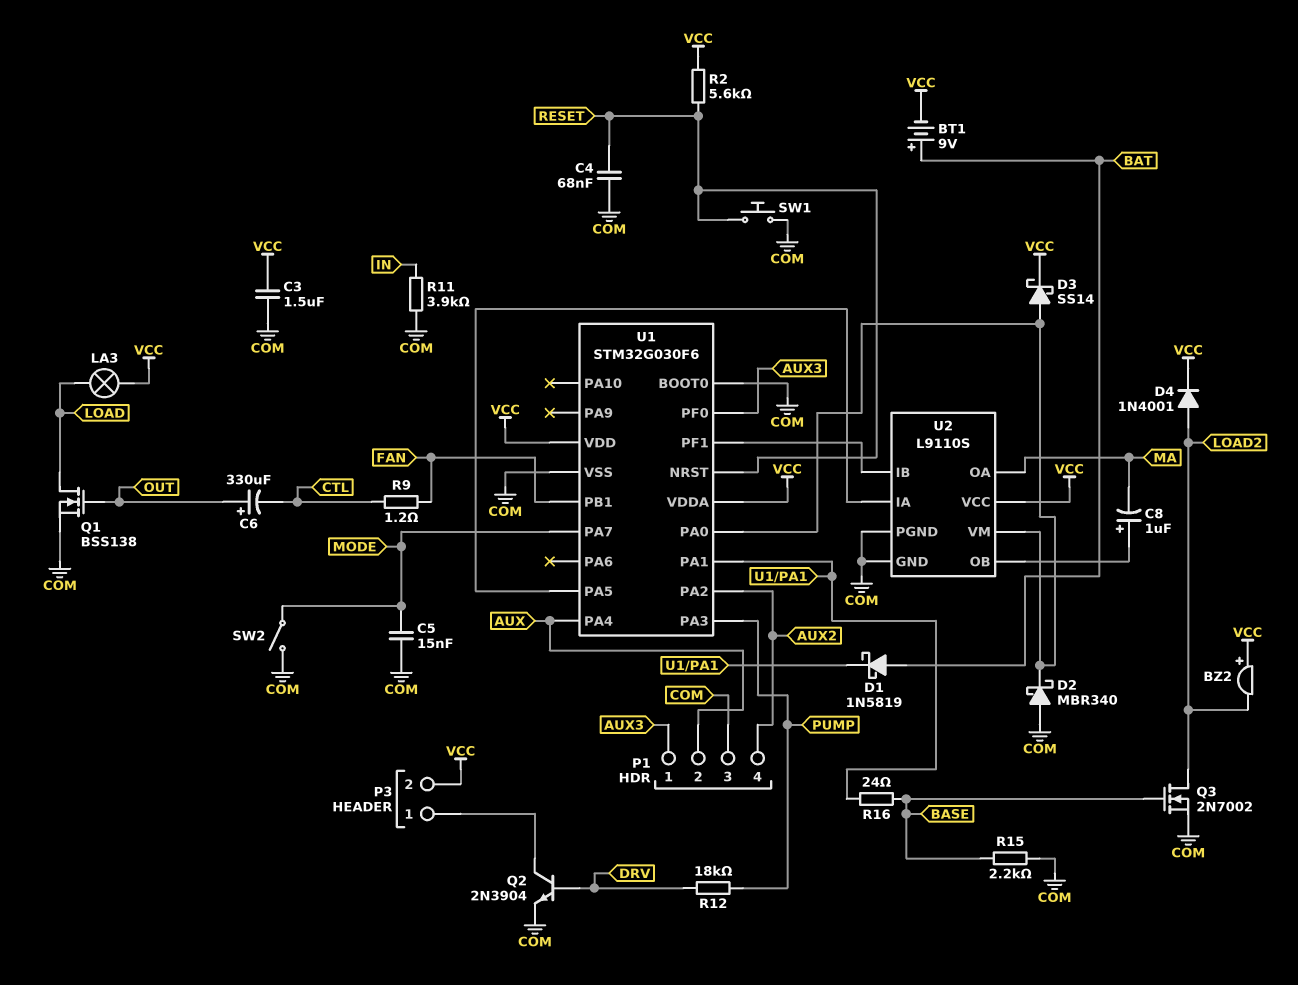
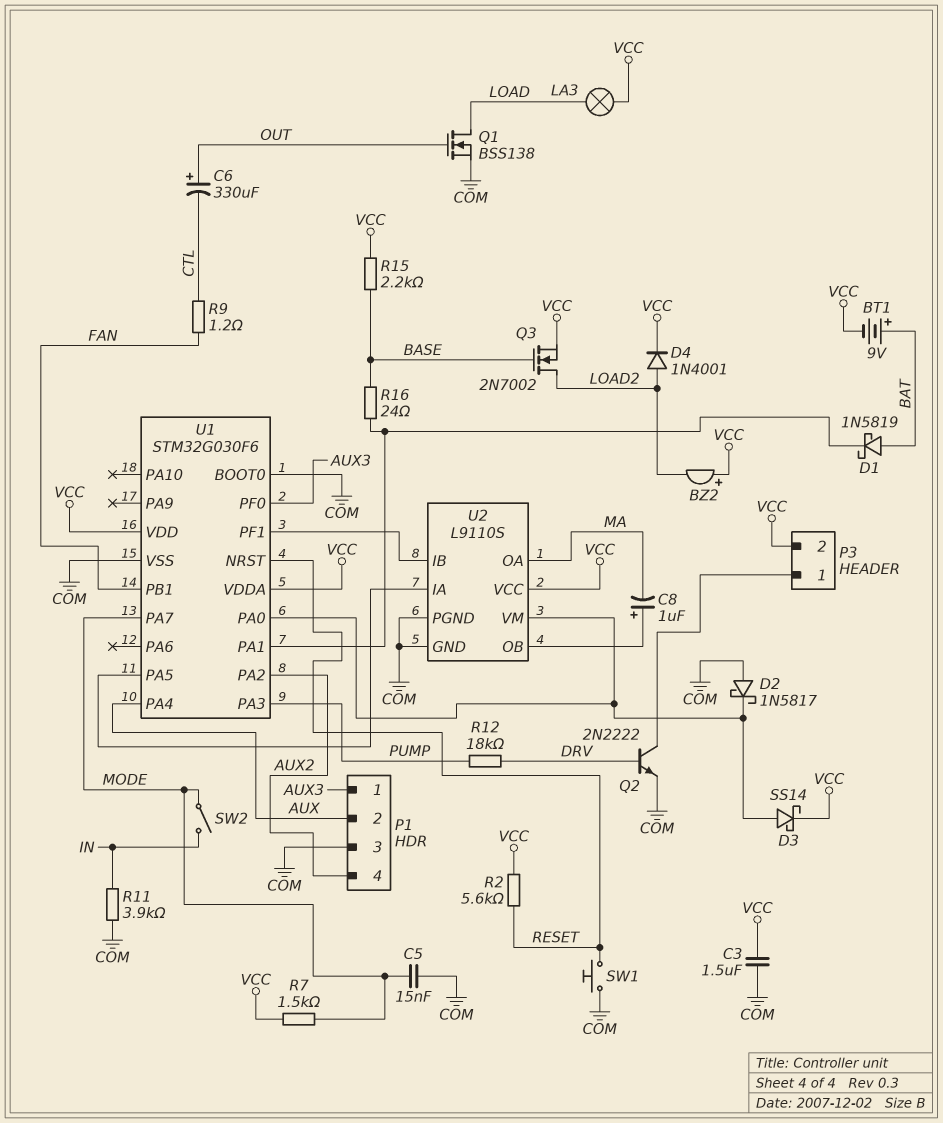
C4: 68nF (COM, RESET) -> none
D2: schottky MBR340 (A COM, K U1/PA0) -> schottky 1N5817 (A COM, K U1/PA0)
Q2: NPN 2N3904 (B DRV, C P3/1, E COM) -> NPN 2N2222 (B DRV, C P3/1, E COM)
Q3: NMOS 2N7002 (G BASE, D LOAD2, S COM) -> NMOS 2N7002 (G BASE, D LOAD2, S VCC)
R7: none -> 1.5k (MODE, VCC)
R15: 2.2k (BASE, COM) -> 2.2k (BASE, VCC)
SW2: switch (COM, MODE) -> switch (IN, MODE)

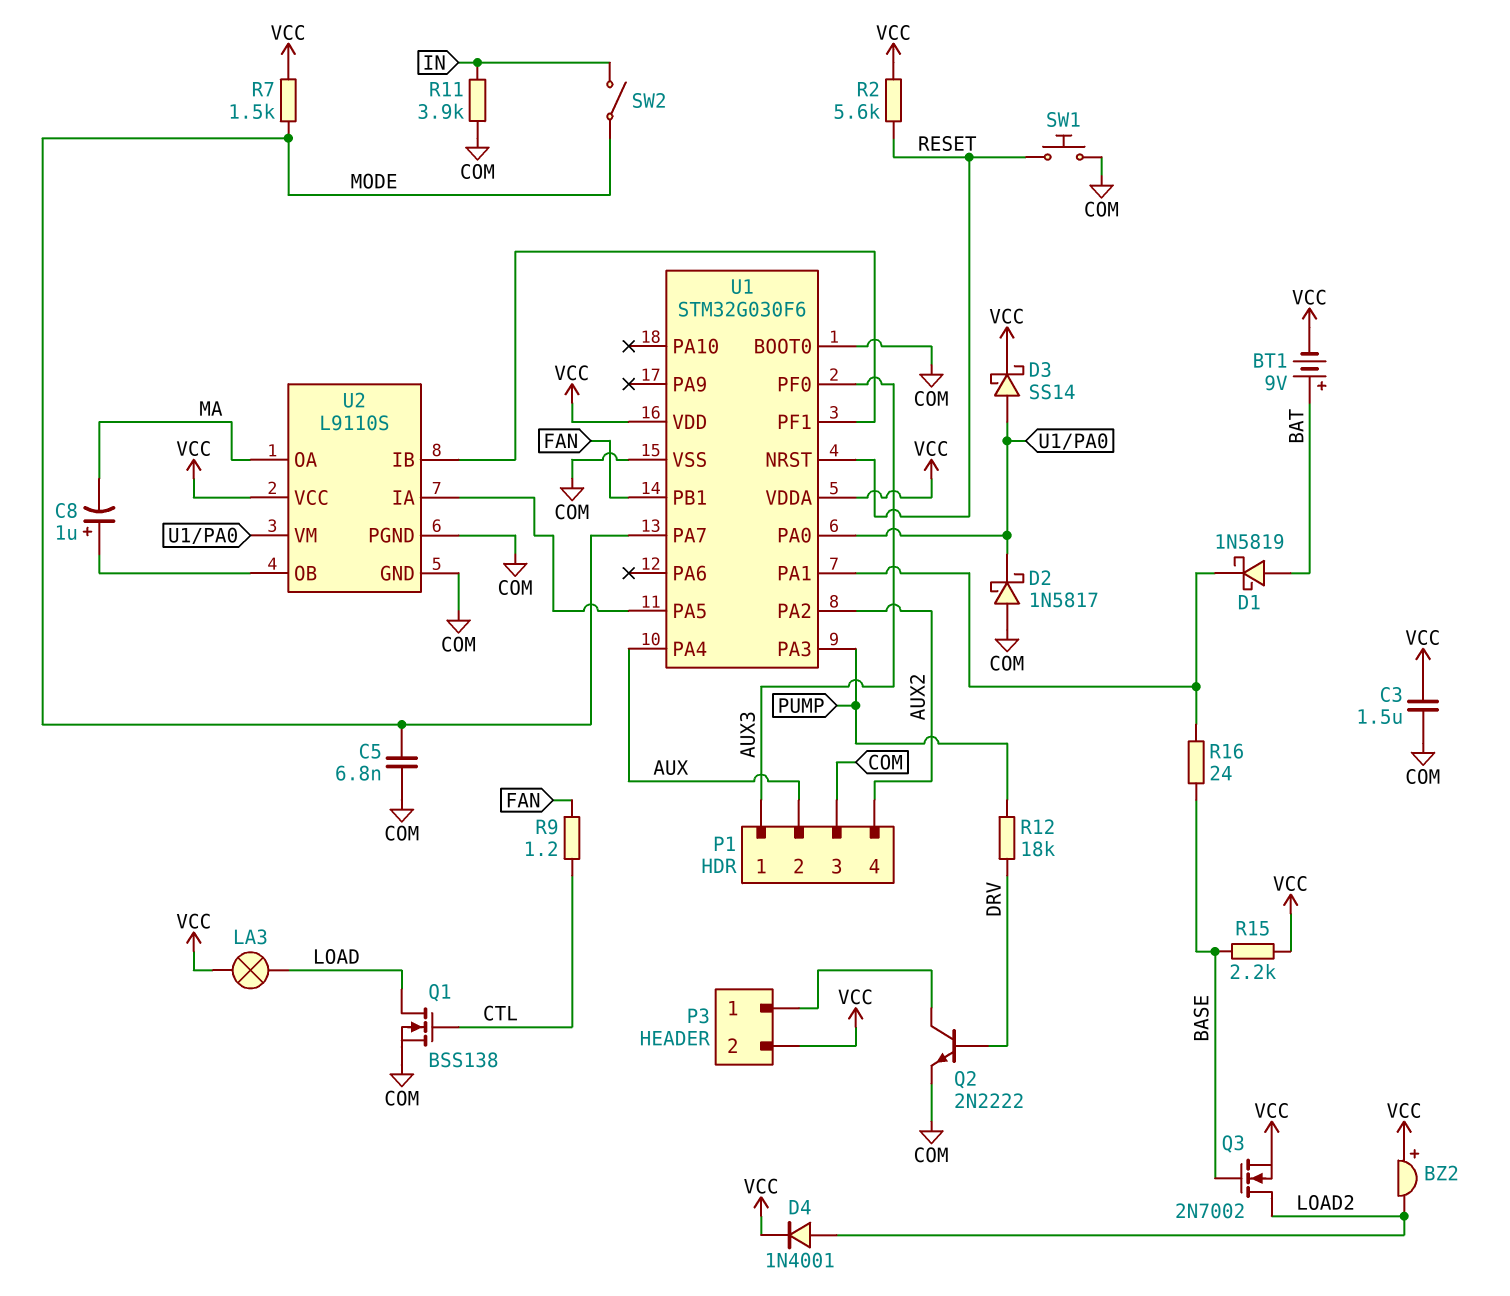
C5: 15nF (COM, MODE) -> 6.8nF (COM, MODE)
C6: 330uF (plus OUT, minus CTL) -> none
Q1: NMOS BSS138 (G OUT, D LOAD, S COM) -> NMOS BSS138 (G CTL, D LOAD, S COM)

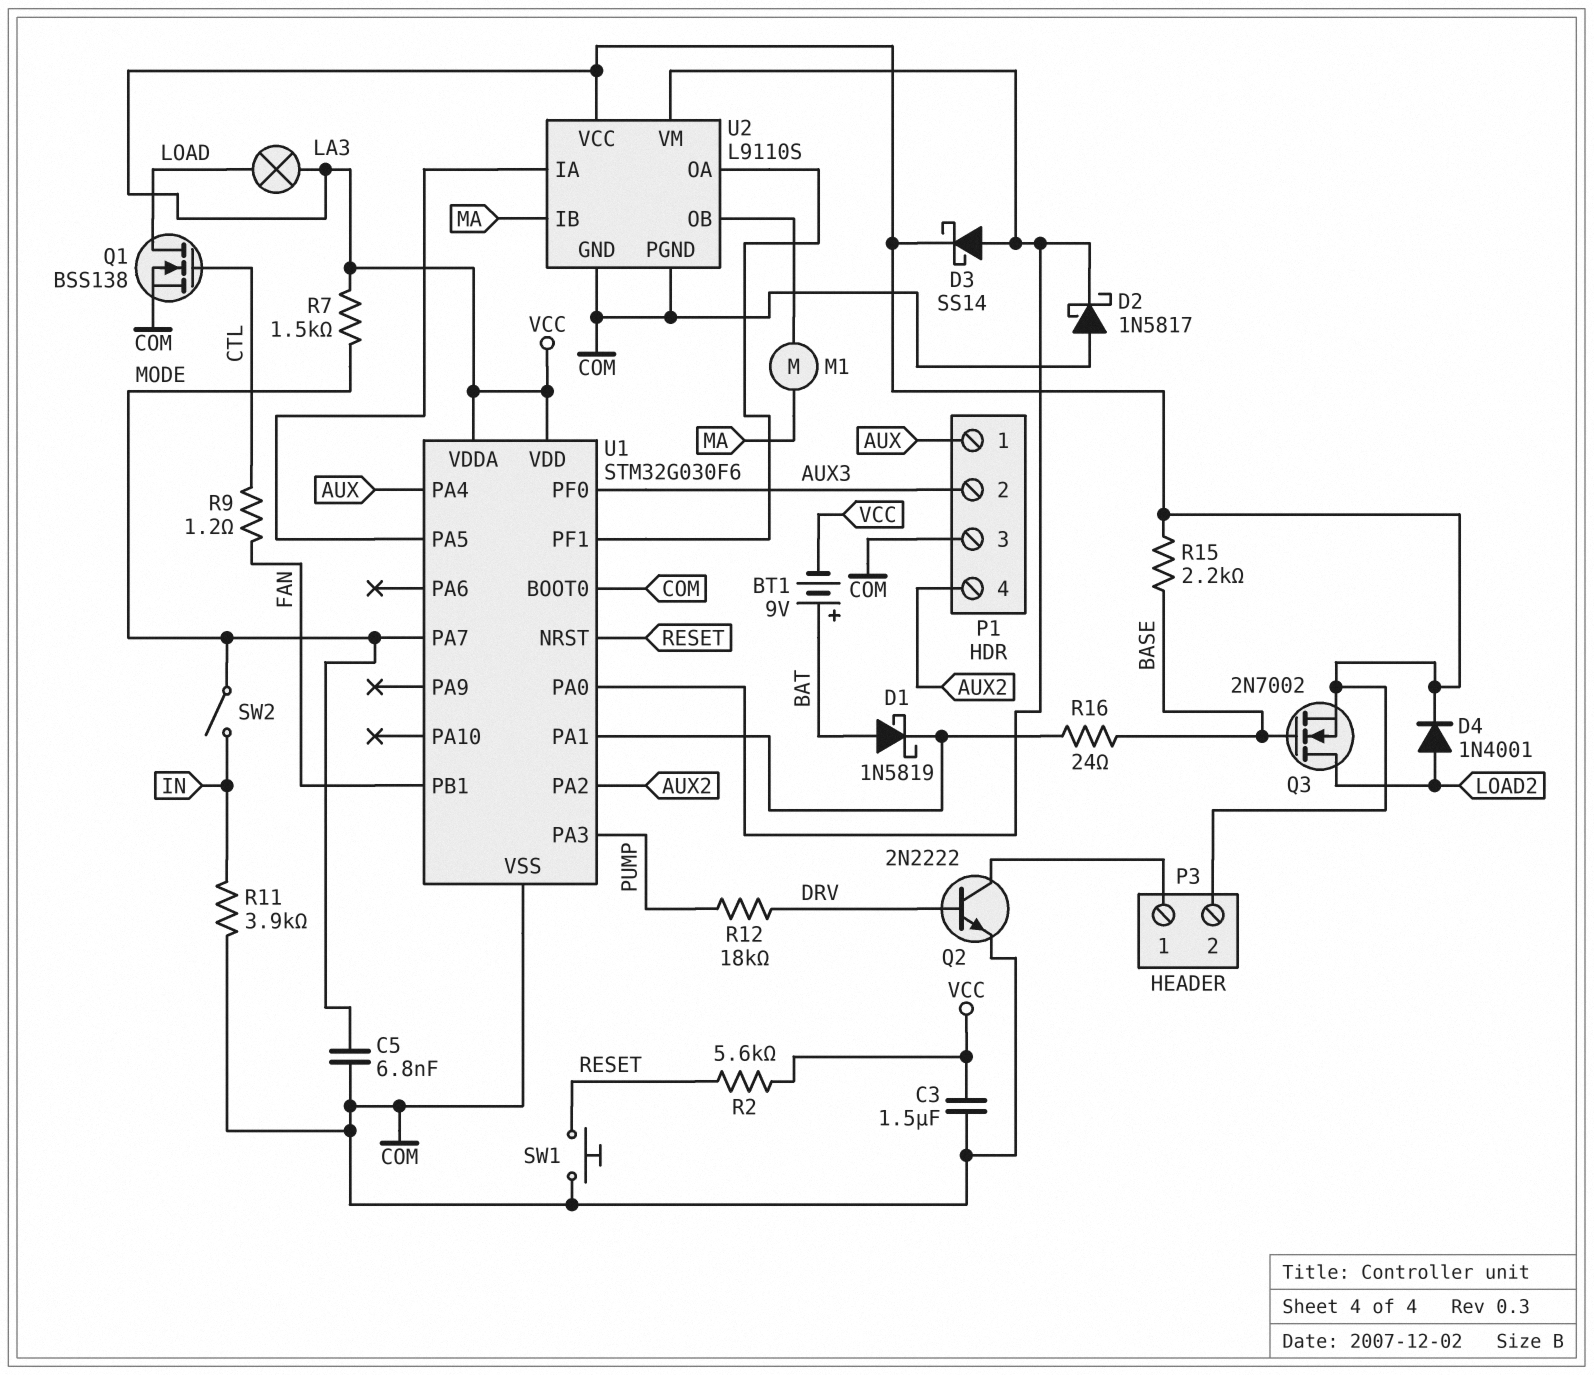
BZ2: buzzer (plus VCC, minus LOAD2) -> none
C8: 1uF (plus U2/OB, minus MA) -> none
M1: none -> motor (MA, U2/OB)
P1 pin 1: AUX3 -> AUX
P1 pin 2: AUX -> AUX3
U2 pin IB: U1/PF1 -> MA
U2 pin OA: MA -> U1/PF1

